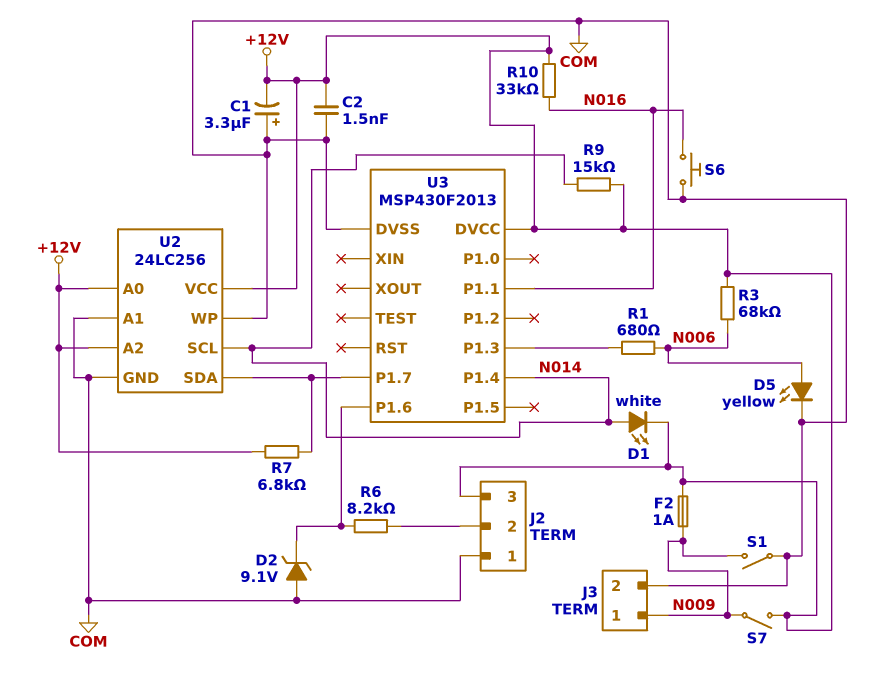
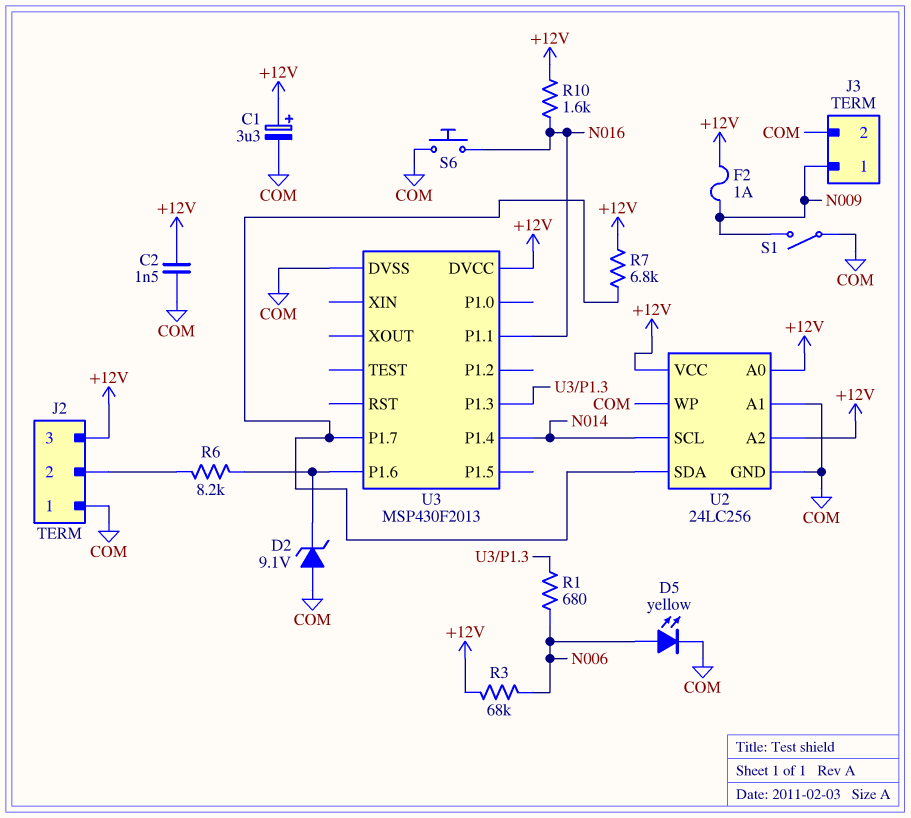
C1: 3.3uF (plus COM, minus +12V) -> 3.3uF (plus +12V, minus COM)
D1: LED white (A N014, K +12V) -> none
R9: 15k (+12V, N014) -> none
R10: 33k (+12V, N016) -> 1.6k (+12V, N016)
S7: switch (+12V, N009) -> none

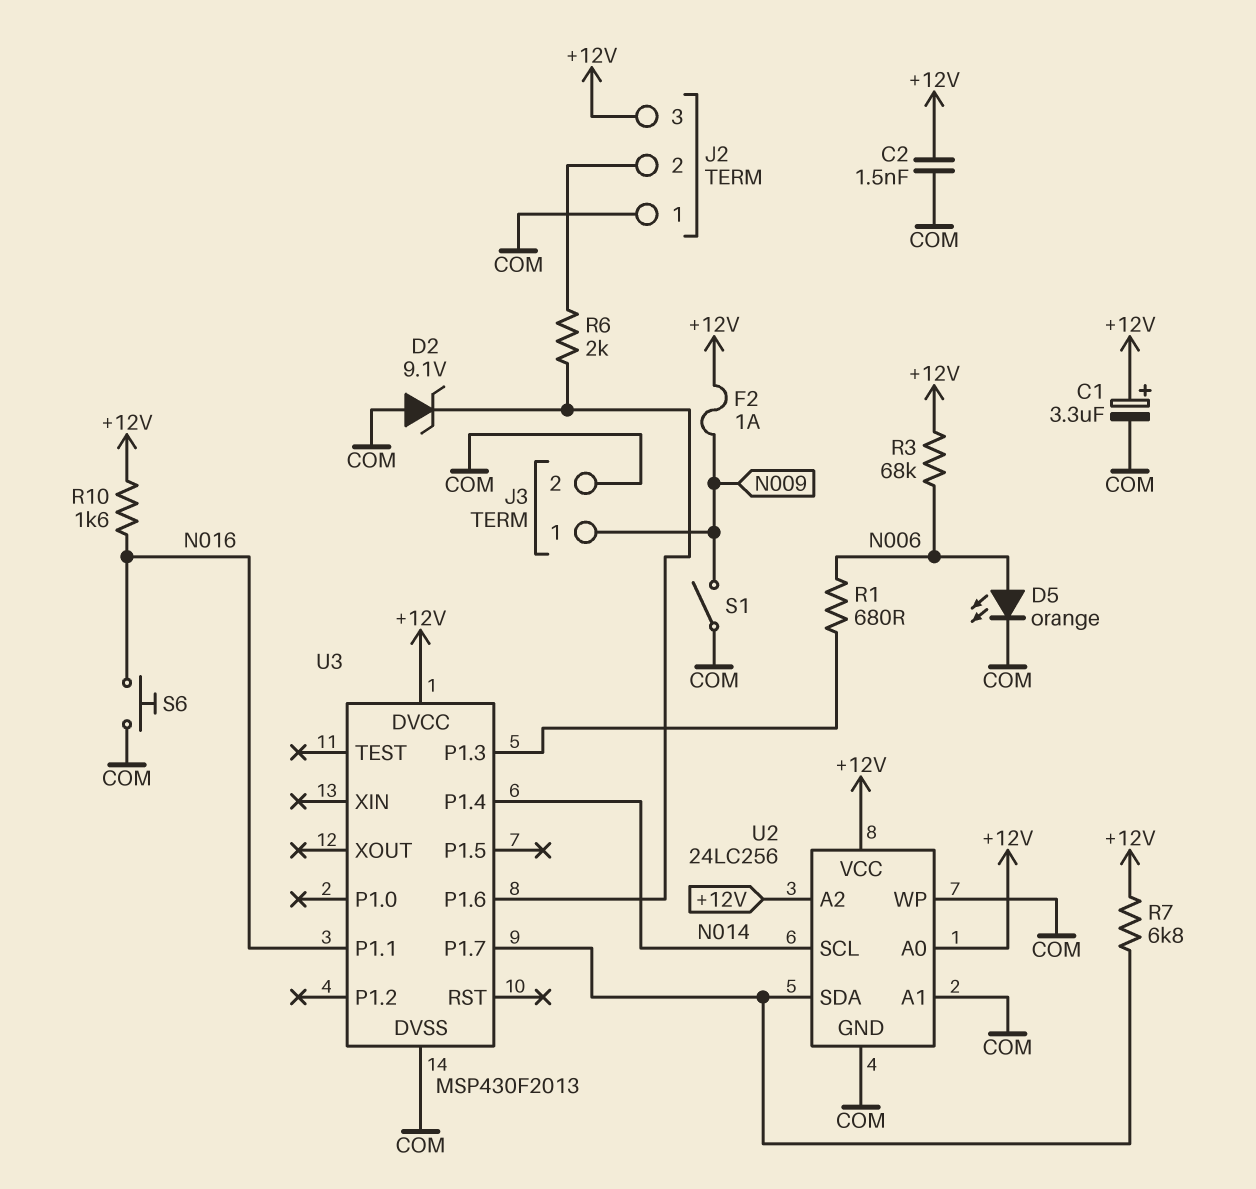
D5: LED yellow (A N006, K COM) -> LED orange (A N006, K COM)
R6: 8.2k (J2/2, U3/P1.6) -> 2k (J2/2, U3/P1.6)

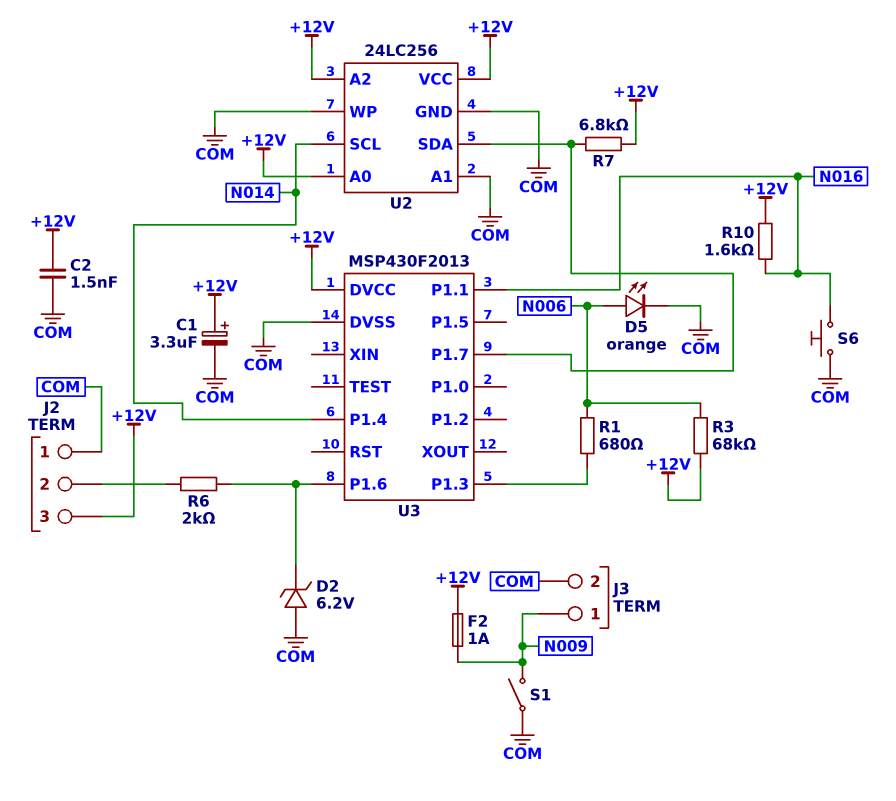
D2: zener 9.1V (A COM, K U3/P1.6) -> zener 6.2V (A COM, K U3/P1.6)

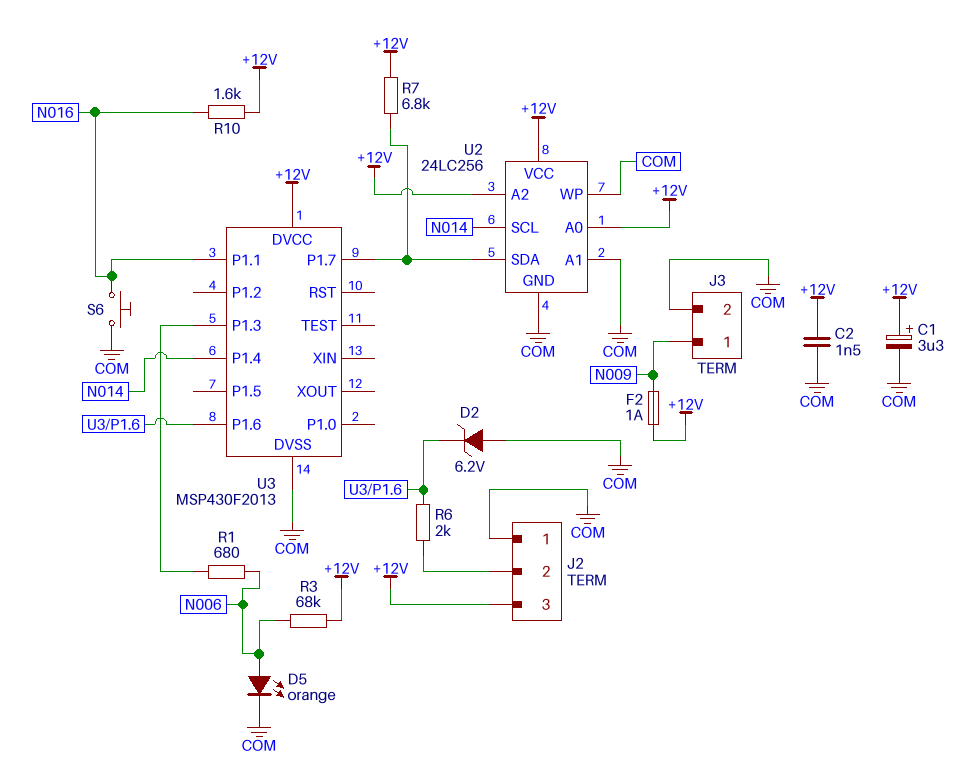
S1: switch (COM, N009) -> none

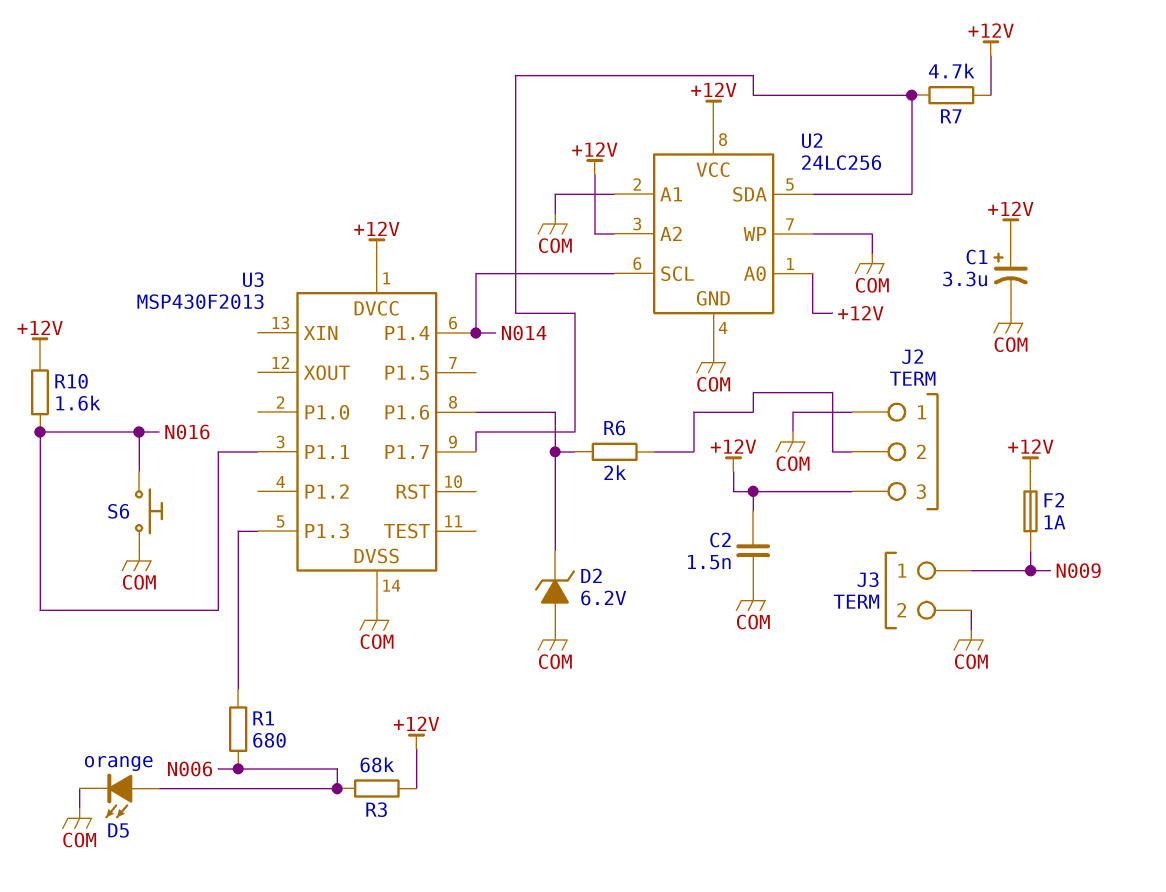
R7: 6.8k (+12V, U2/SDA) -> 4.7k (+12V, U2/SDA)

